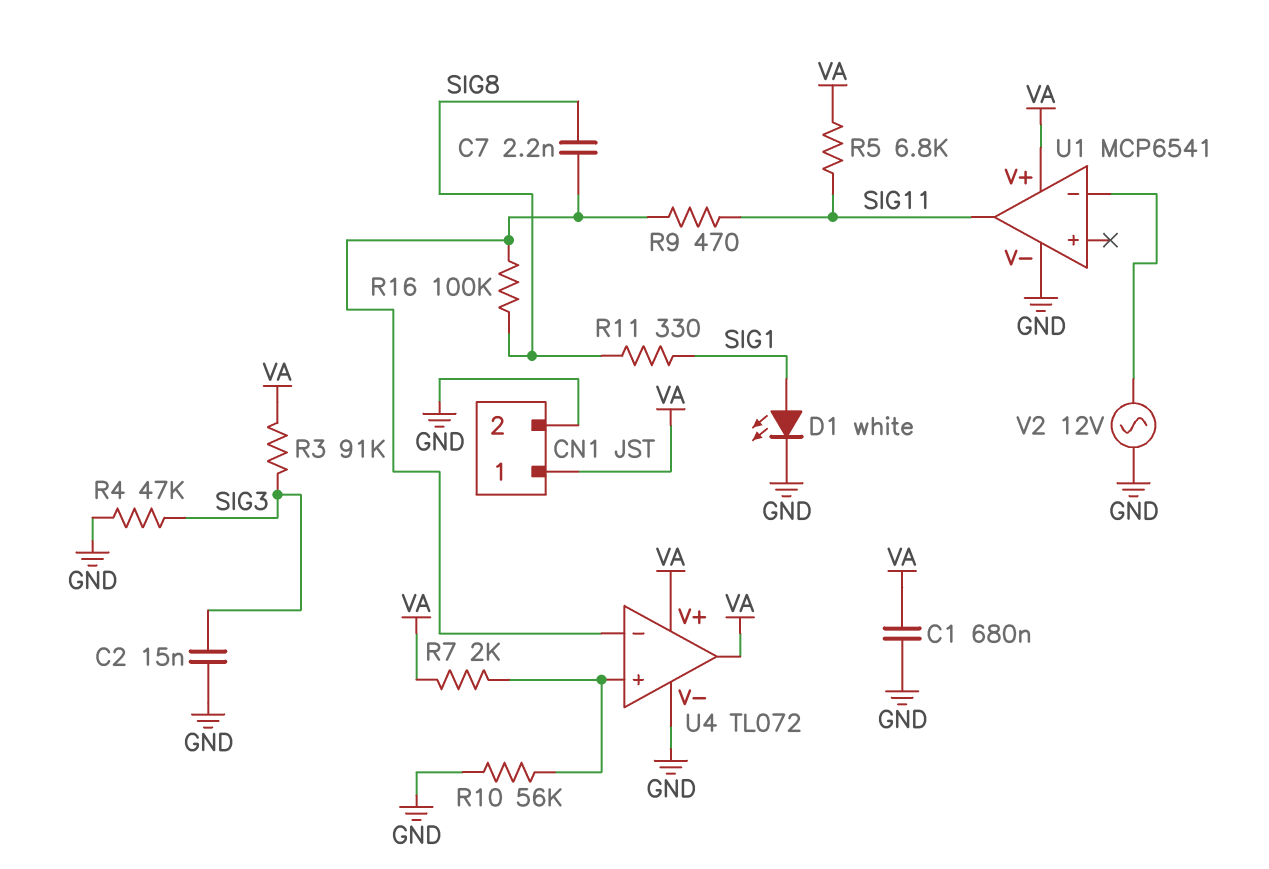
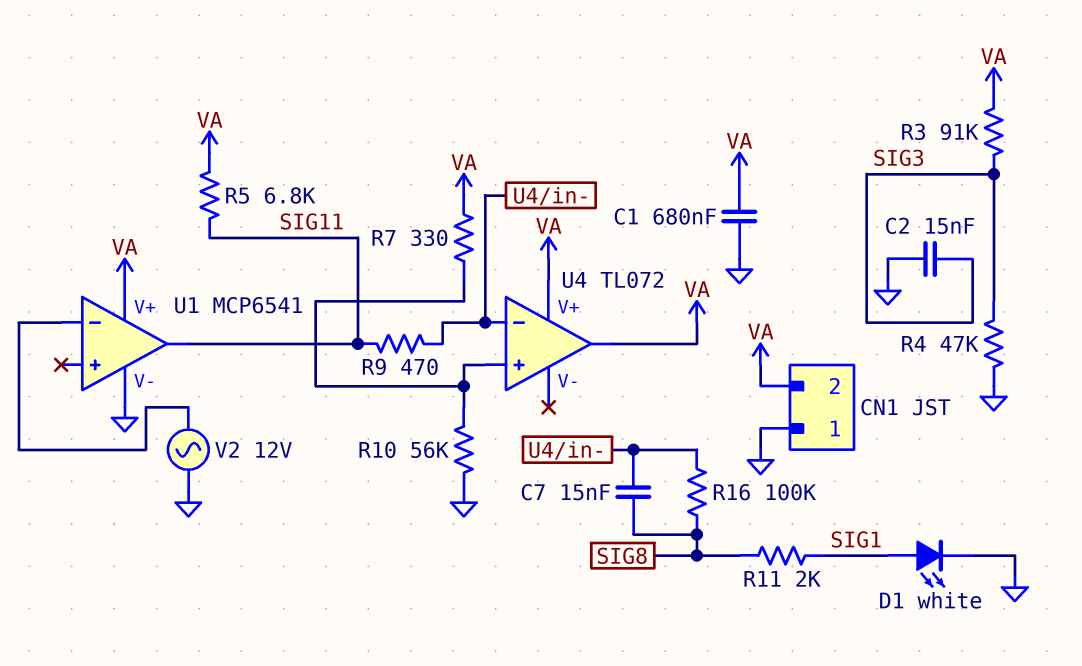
C7: 2.2nF (SIG8, U4/in-) -> 15nF (SIG8, U4/in-)
CN1 pin 1: VA -> GND
CN1 pin 2: GND -> VA
R7: 2k (U4/in+, VA) -> 330 (U4/in+, VA)
R11: 330 (SIG1, SIG8) -> 2k (SIG1, SIG8)
U4 pin V-: GND -> none

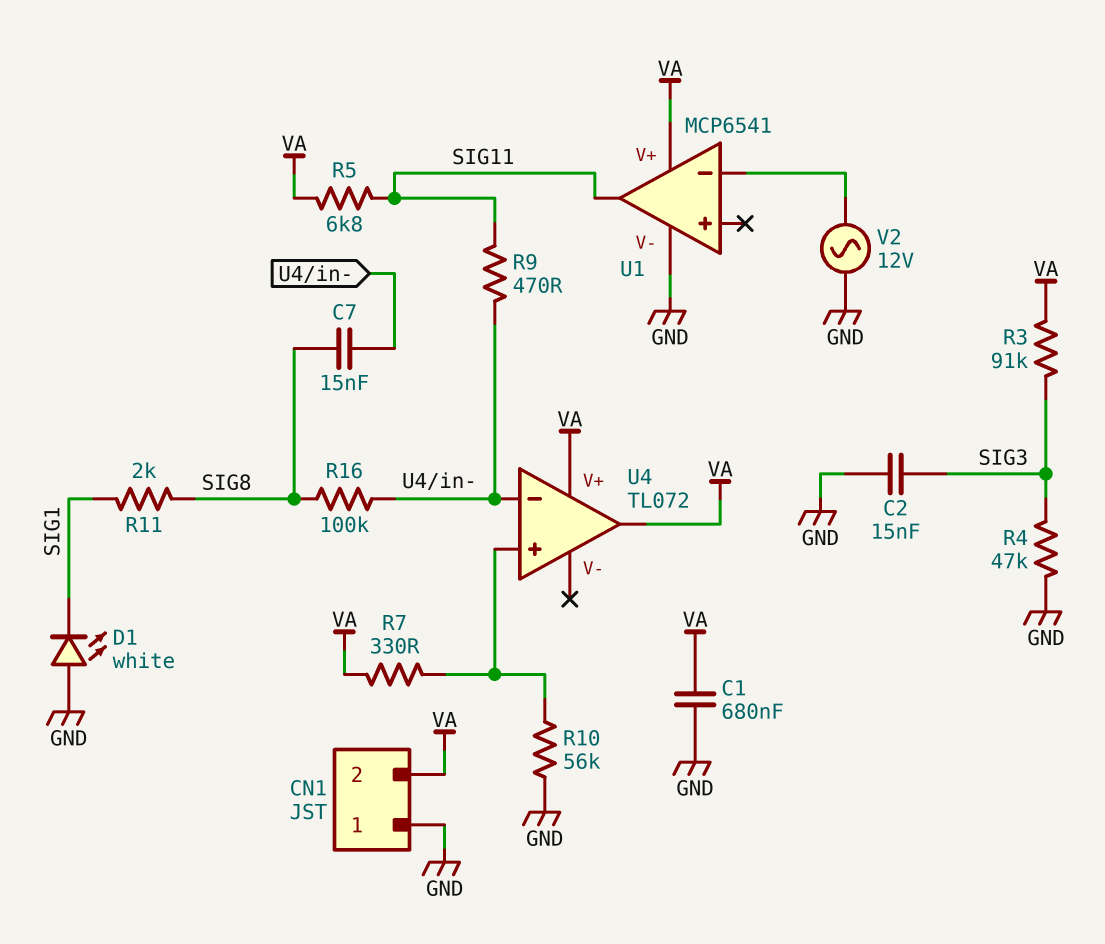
D1: LED white (A SIG1, K GND) -> LED white (A GND, K SIG1)

